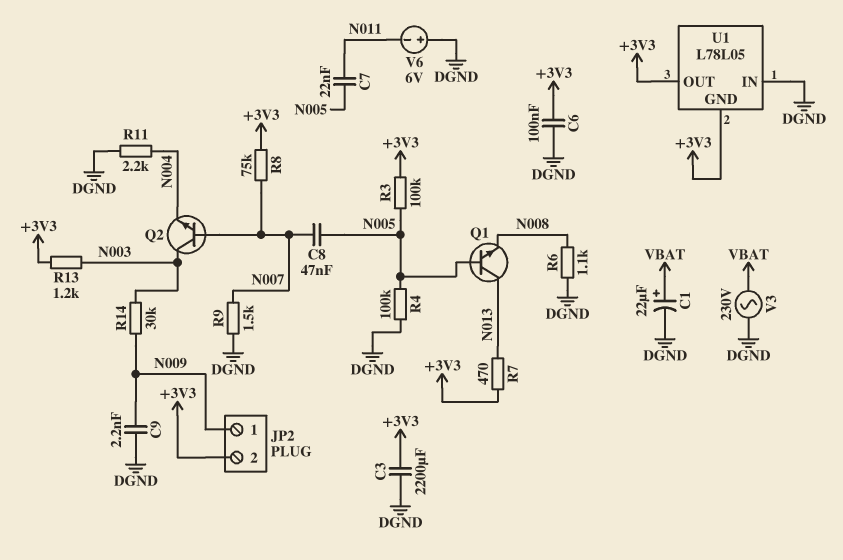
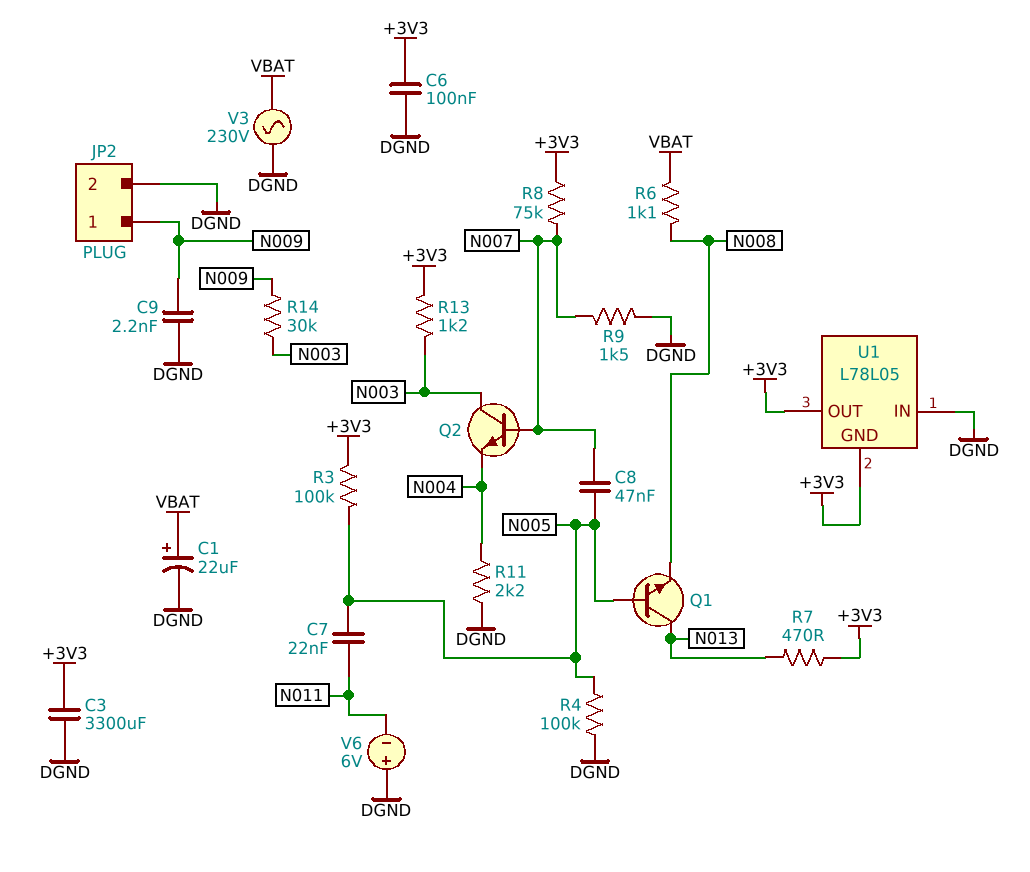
C3: 2200uF (+3V3, DGND) -> 3300uF (+3V3, DGND)
JP2 pin 2: +3V3 -> DGND
R6: 1.1k (DGND, N008) -> 1.1k (N008, VBAT)

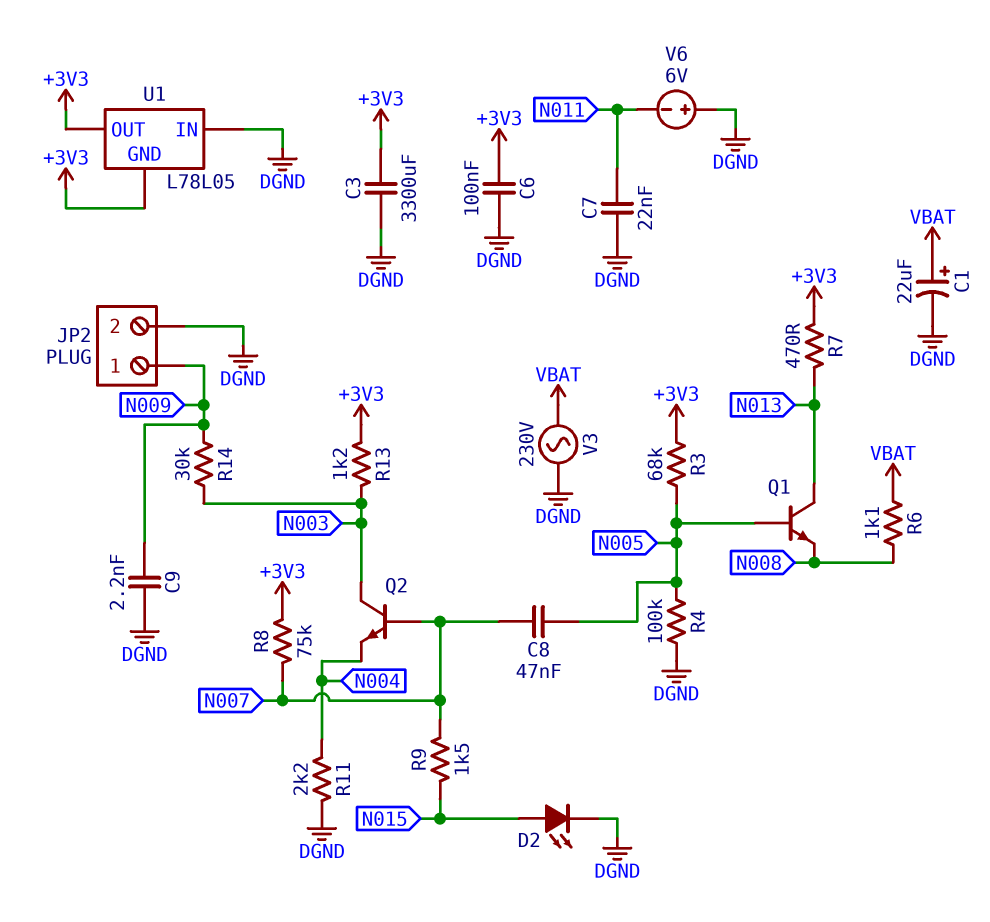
C7: 22nF (N005, N011) -> 22nF (DGND, N011)
D2: none -> LED (A N015, K DGND)
R3: 100k (+3V3, N005) -> 68k (+3V3, N005)
R9: 1.5k (DGND, N007) -> 1.5k (N007, N015)

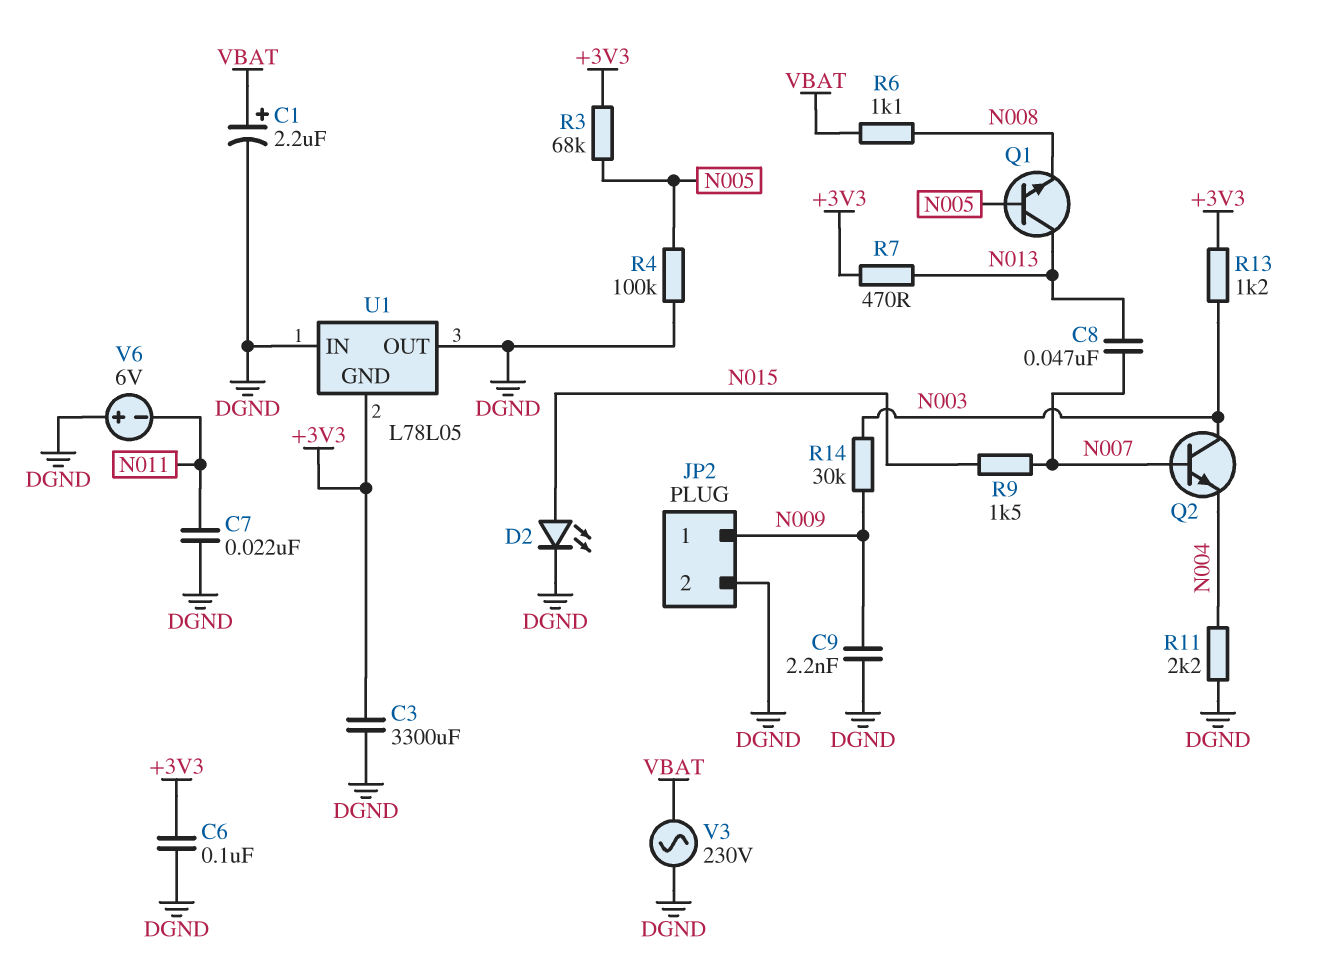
C1: 22uF (plus VBAT, minus DGND) -> 2.2uF (plus VBAT, minus DGND)
C8: 47nF (N005, N007) -> 47nF (N007, N013)
R8: 75k (+3V3, N007) -> none
U1 pin OUT: +3V3 -> DGND

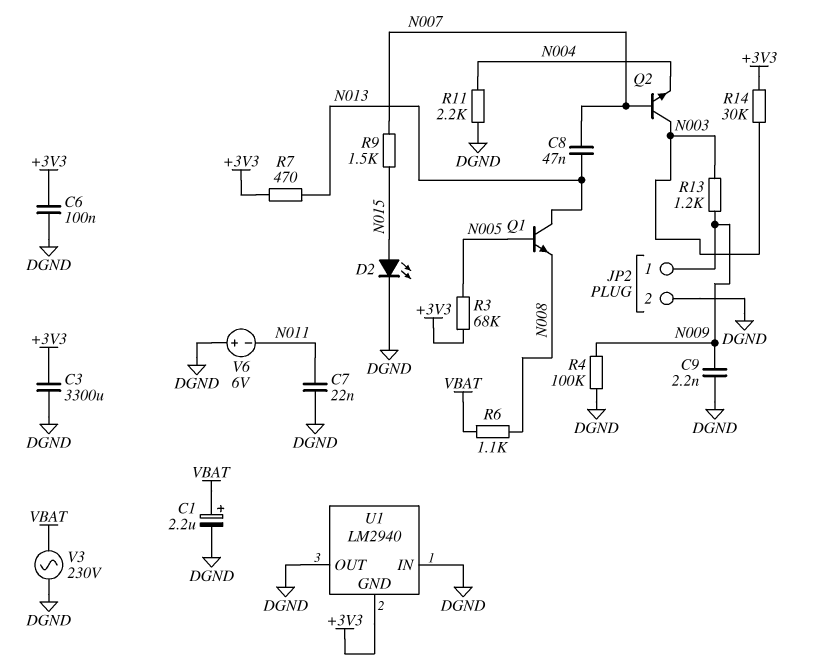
R4: 100k (DGND, N005) -> 100k (DGND, N009)
R13: 1.2k (+3V3, N003) -> 1.2k (N003, N009)
R14: 30k (N003, N009) -> 30k (+3V3, N003)
U1: L78L05 -> LM2940

